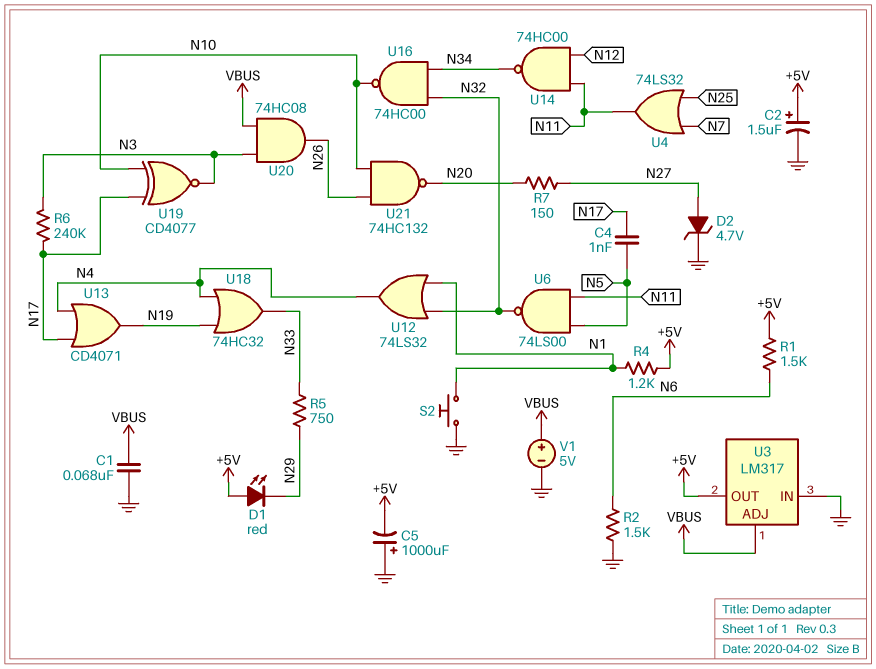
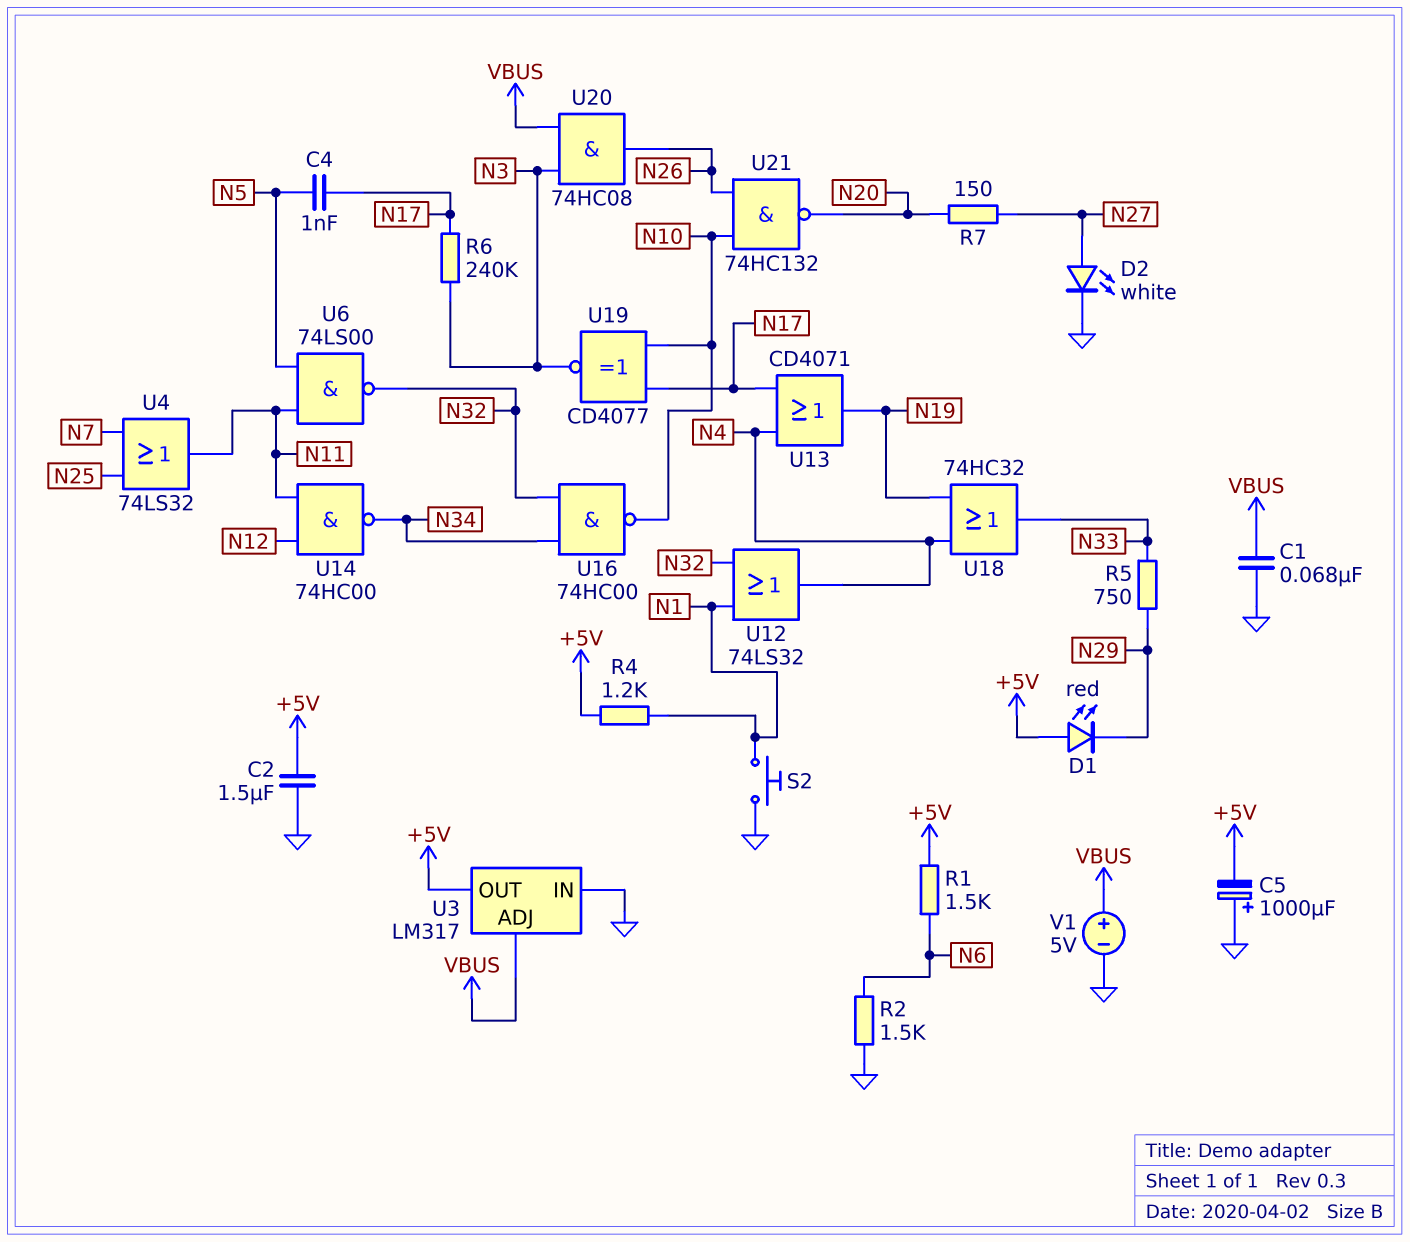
C2: 1.5uF (plus +5V, minus GND) -> 1.5uF (+5V, GND)
D2: zener 4.7V (A N27, K GND) -> LED white (A N27, K GND)

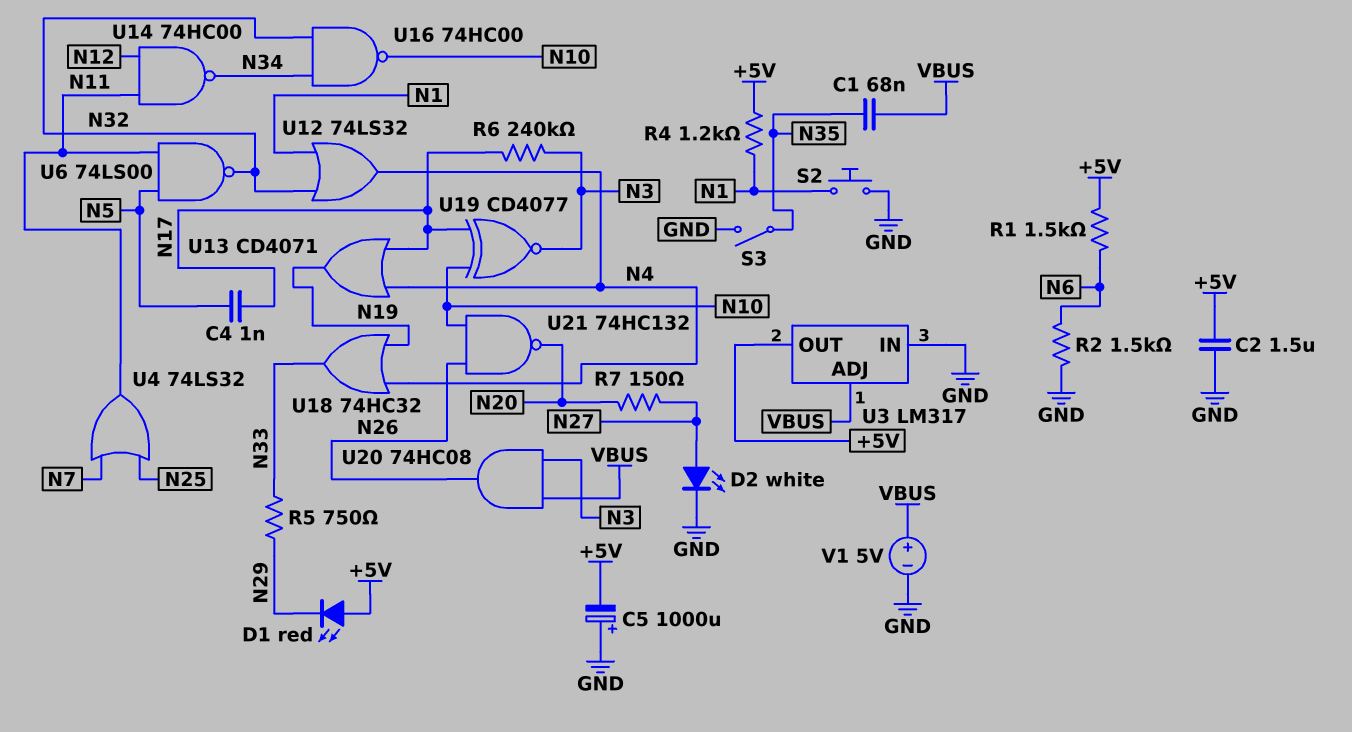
C1: 68nF (GND, VBUS) -> 68nF (N35, VBUS)
S3: none -> switch (GND, N35)

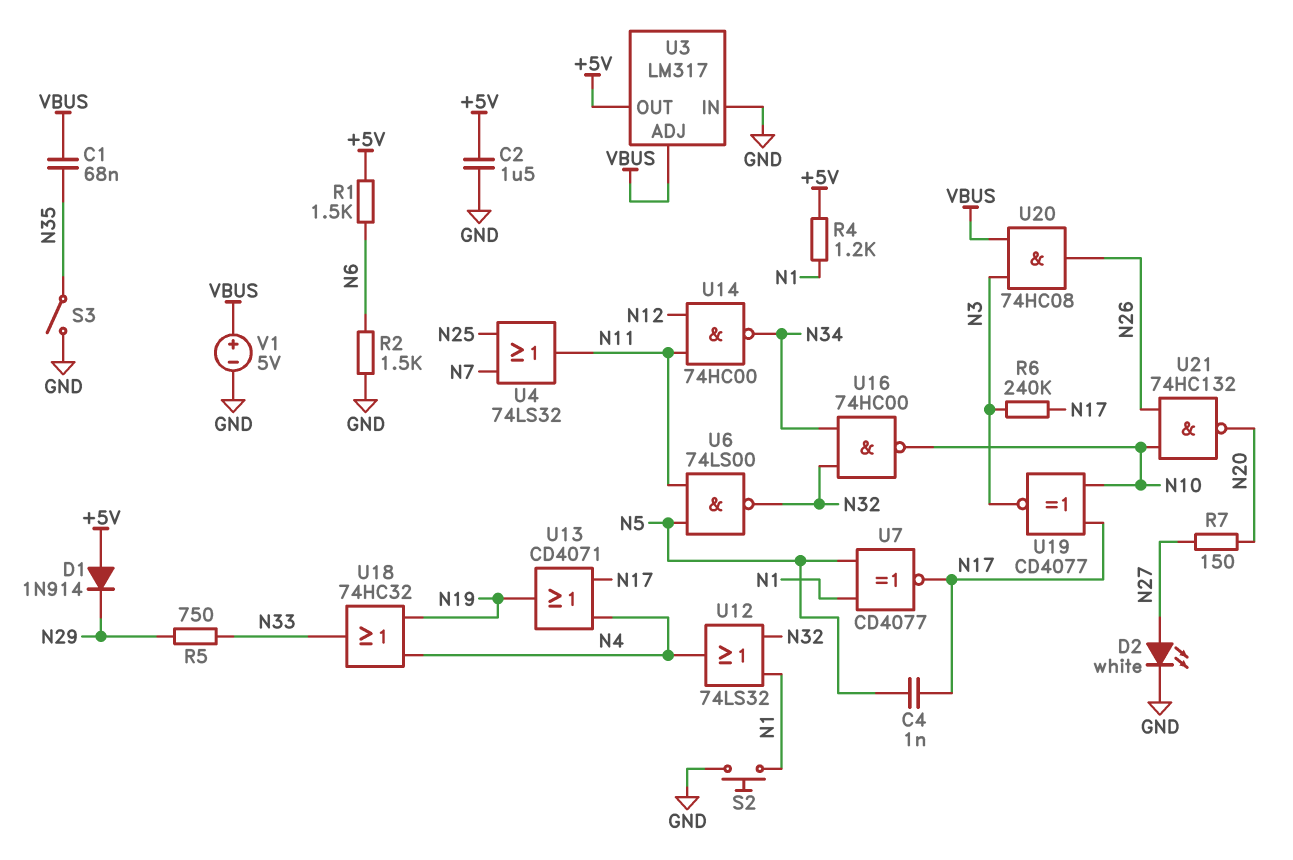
C5: 1000uF (plus GND, minus +5V) -> none
D1: LED red (A +5V, K N29) -> diode 1N914 (A +5V, K N29)
U7: none -> XNOR CD4077 (in N1, in N5, out N17)

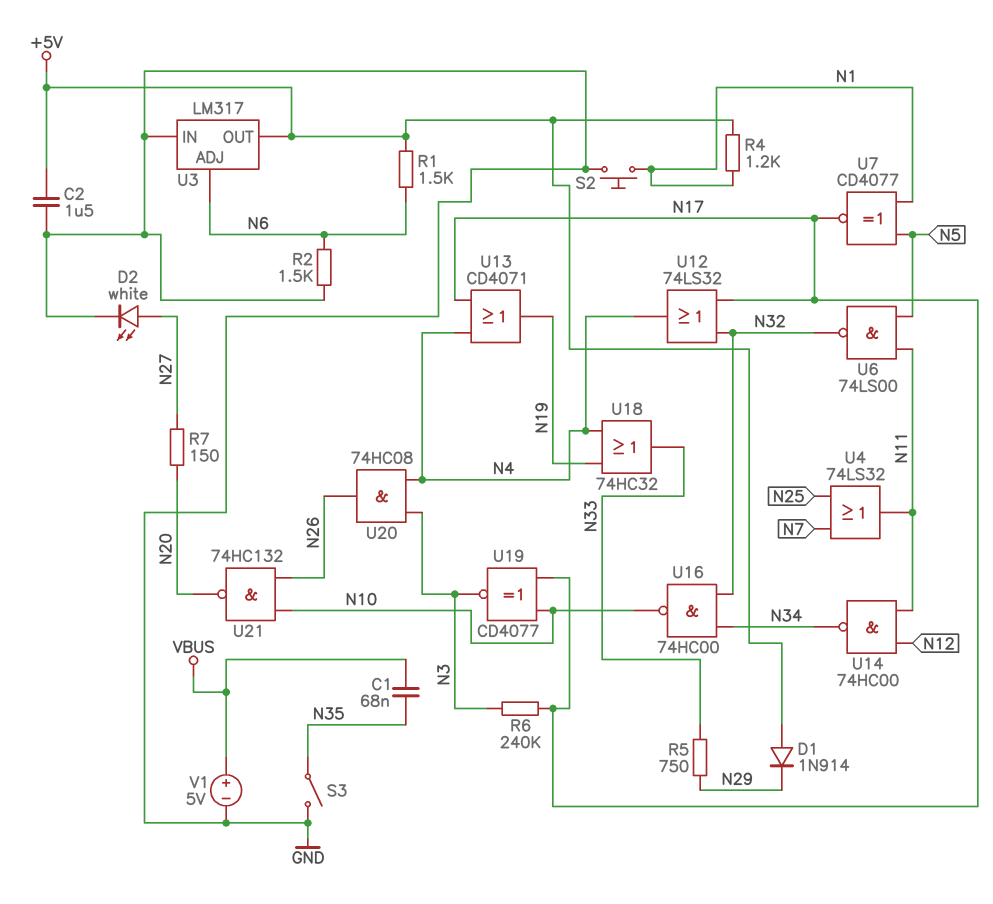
C4: 1nF (N5, N17) -> none
U3 pin ADJ: VBUS -> N6
U12: OR 74LS32 (in N1, in N32, out N4) -> OR 74LS32 (in N17, in N32, out N4)
U20: AND 74HC08 (in N3, in VBUS, out N26) -> AND 74HC08 (in N3, in N4, out N26)

